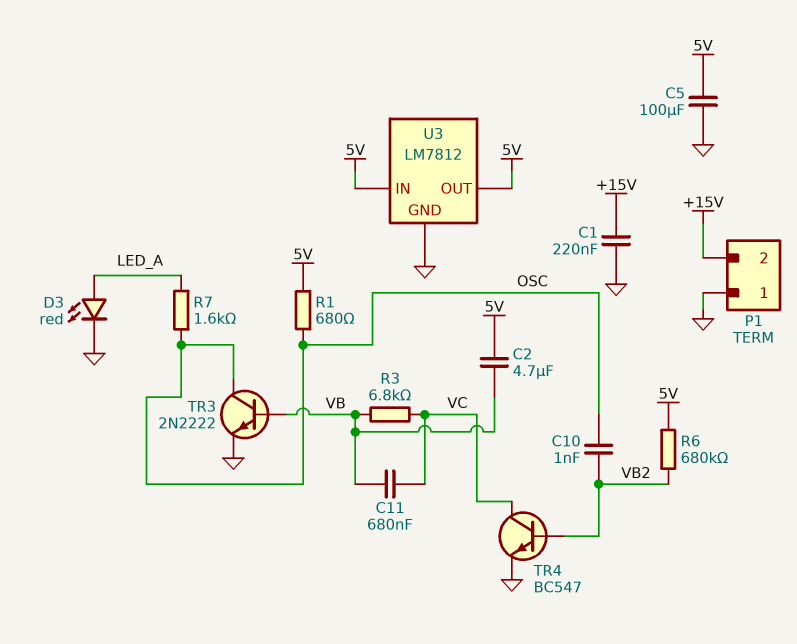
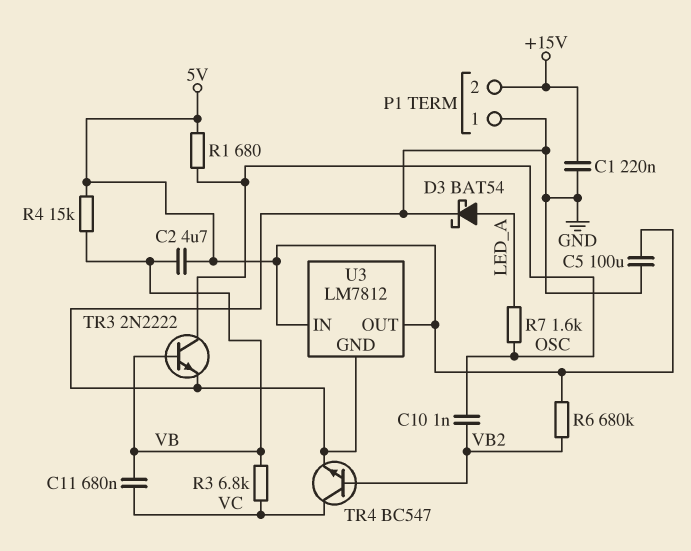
D3: LED red (A LED_A, K GND) -> schottky BAT54 (A LED_A, K GND)
R4: none -> 15k (5V, VB)

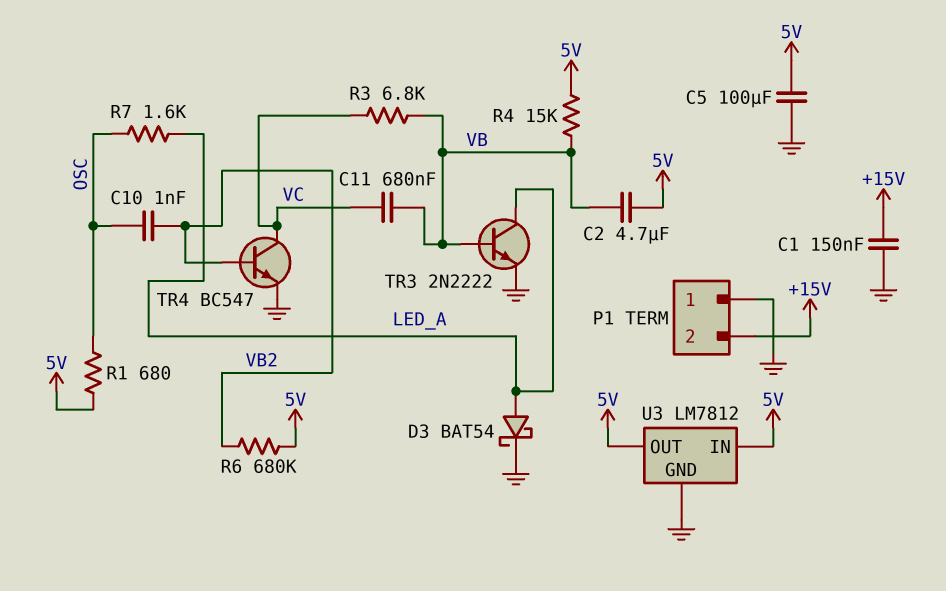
C1: 220nF (+15V, GND) -> 150nF (+15V, GND)
TR3: NPN 2N2222 (B VB, C OSC, E GND) -> NPN 2N2222 (B VB, C LED_A, E GND)

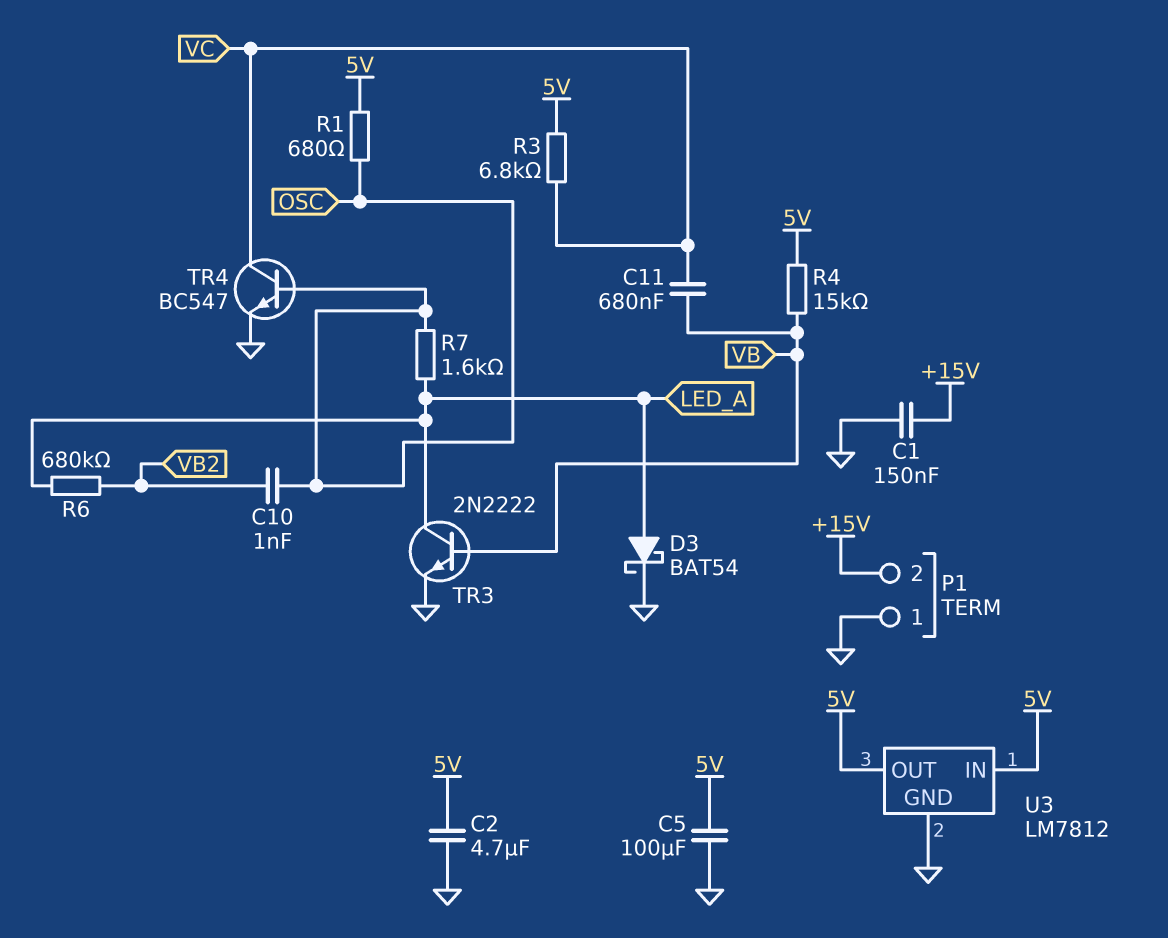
C2: 4.7uF (5V, VB) -> 4.7uF (5V, GND)
R3: 6.8k (VB, VC) -> 6.8k (5V, VC)
R6: 680k (5V, VB2) -> 680k (LED_A, VB2)
TR4: NPN BC547 (B VB2, C VC, E GND) -> NPN BC547 (B OSC, C VC, E GND)

